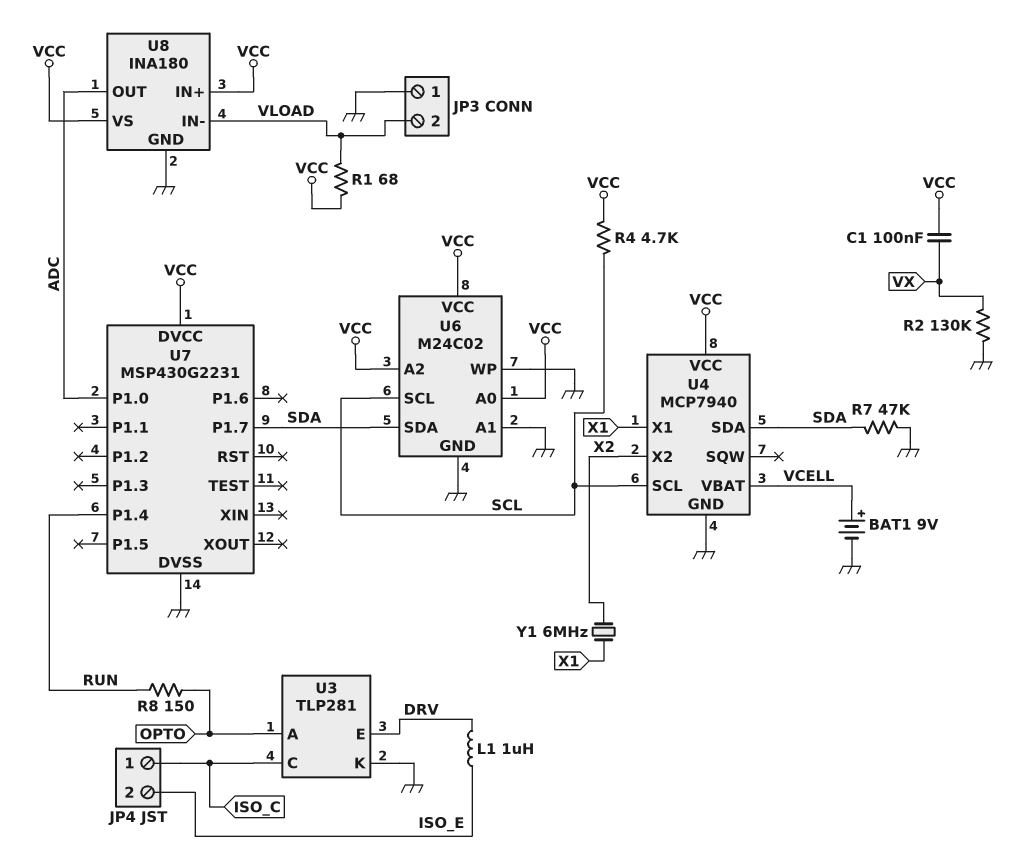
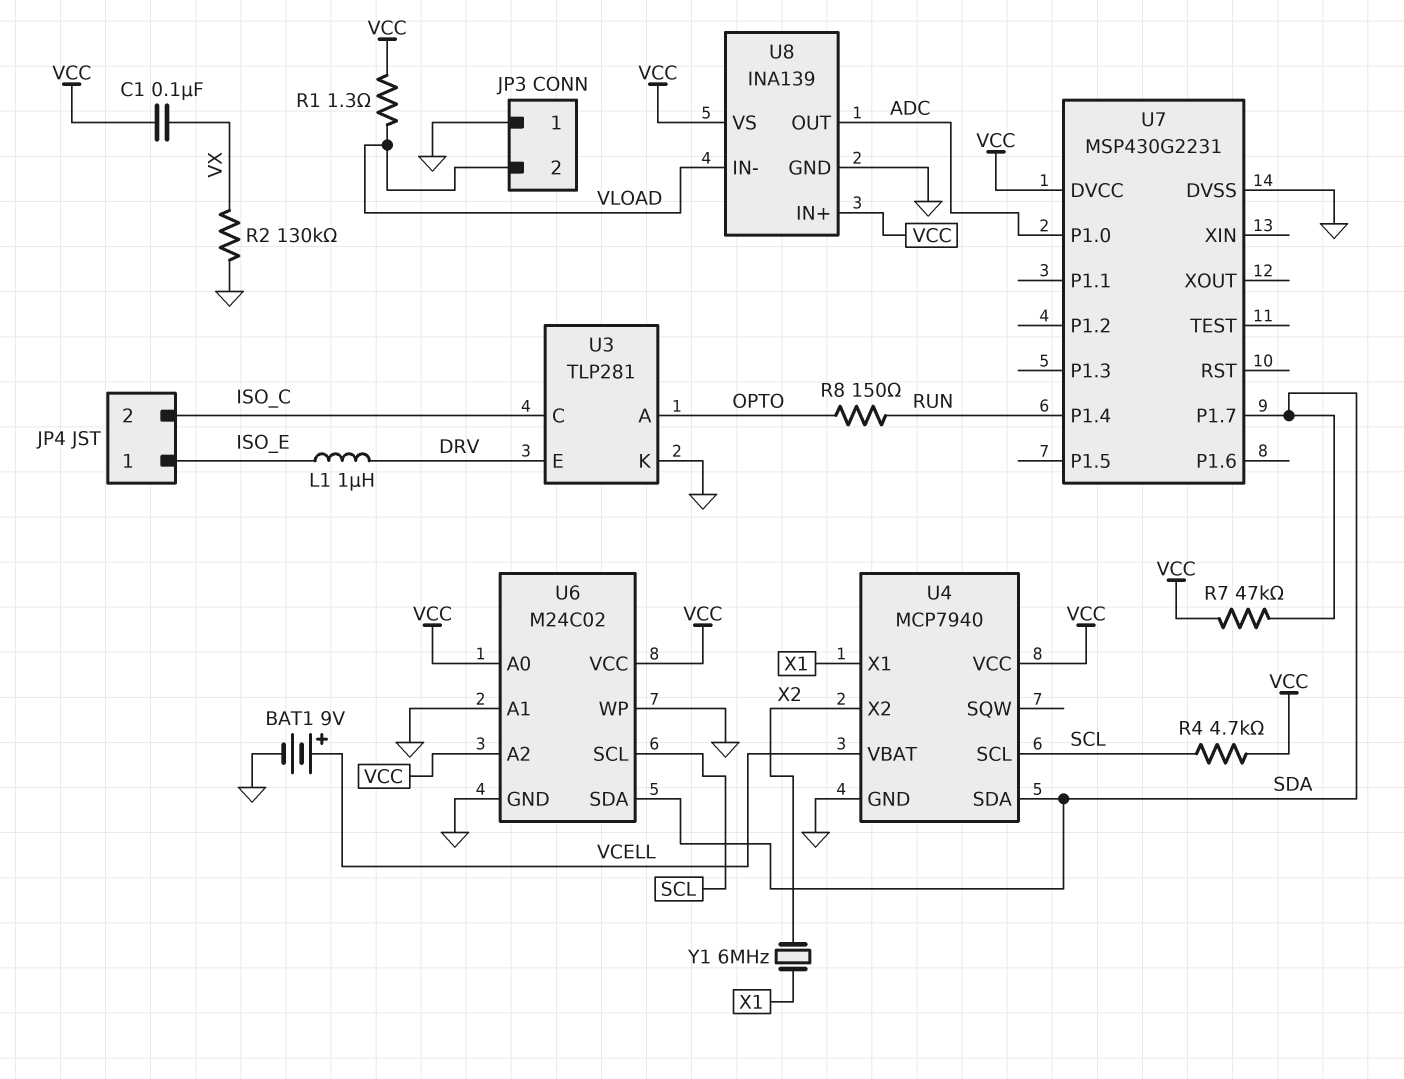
JP4 pin 1: ISO_C -> ISO_E
JP4 pin 2: ISO_E -> ISO_C
R1: 68 (VCC, VLOAD) -> 1.3 (VCC, VLOAD)
R7: 47k (GND, SDA) -> 47k (SDA, VCC)
U8: INA180 -> INA139

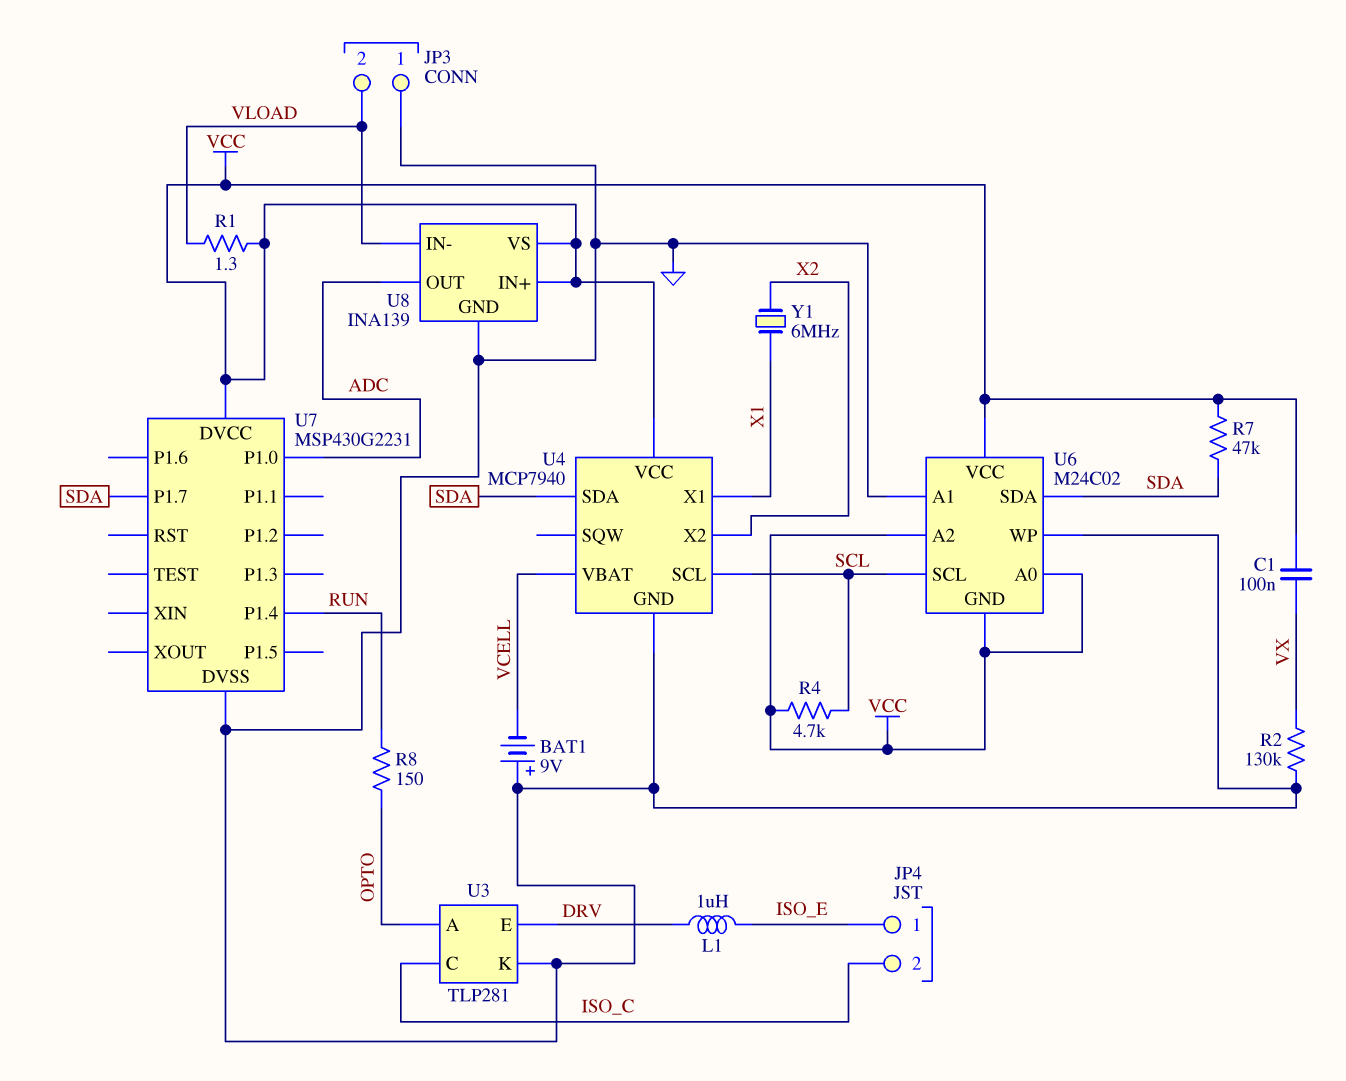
BAT1: 9V (plus VCELL, minus GND) -> 9V (plus GND, minus VCELL)
U6 pin GND: GND -> VCC

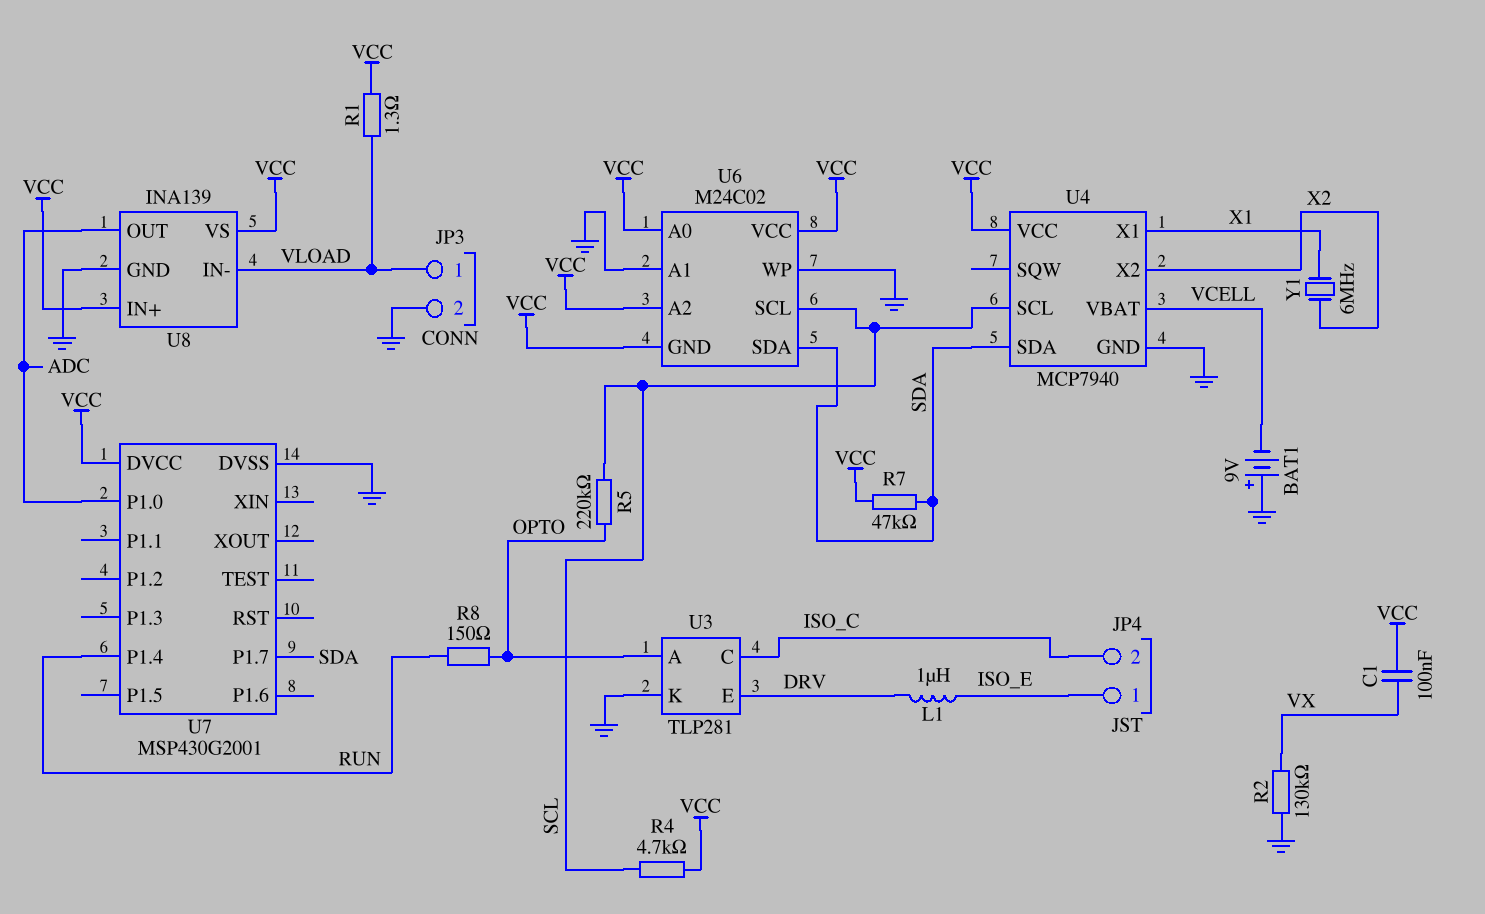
JP3 pin 1: GND -> VLOAD
JP3 pin 2: VLOAD -> GND
R5: none -> 220k (OPTO, SCL)
U7: MSP430G2231 -> MSP430G2001

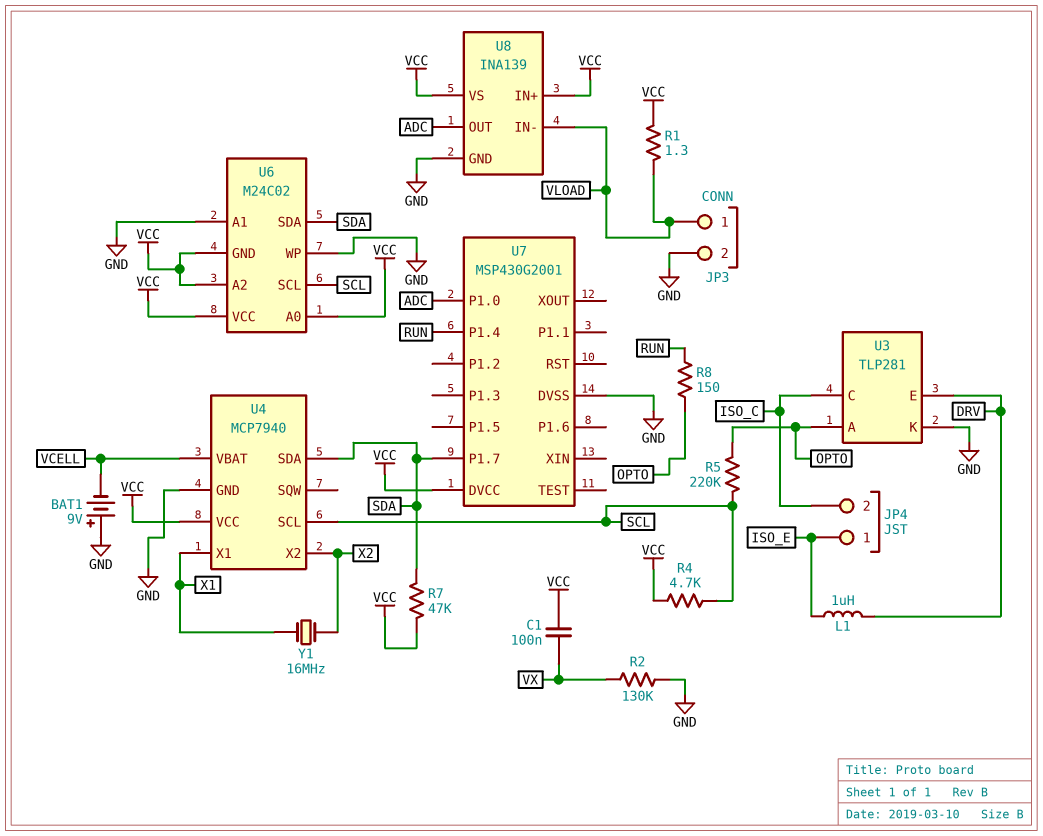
Y1: 6MHz (X1, X2) -> 16MHz (X1, X2)

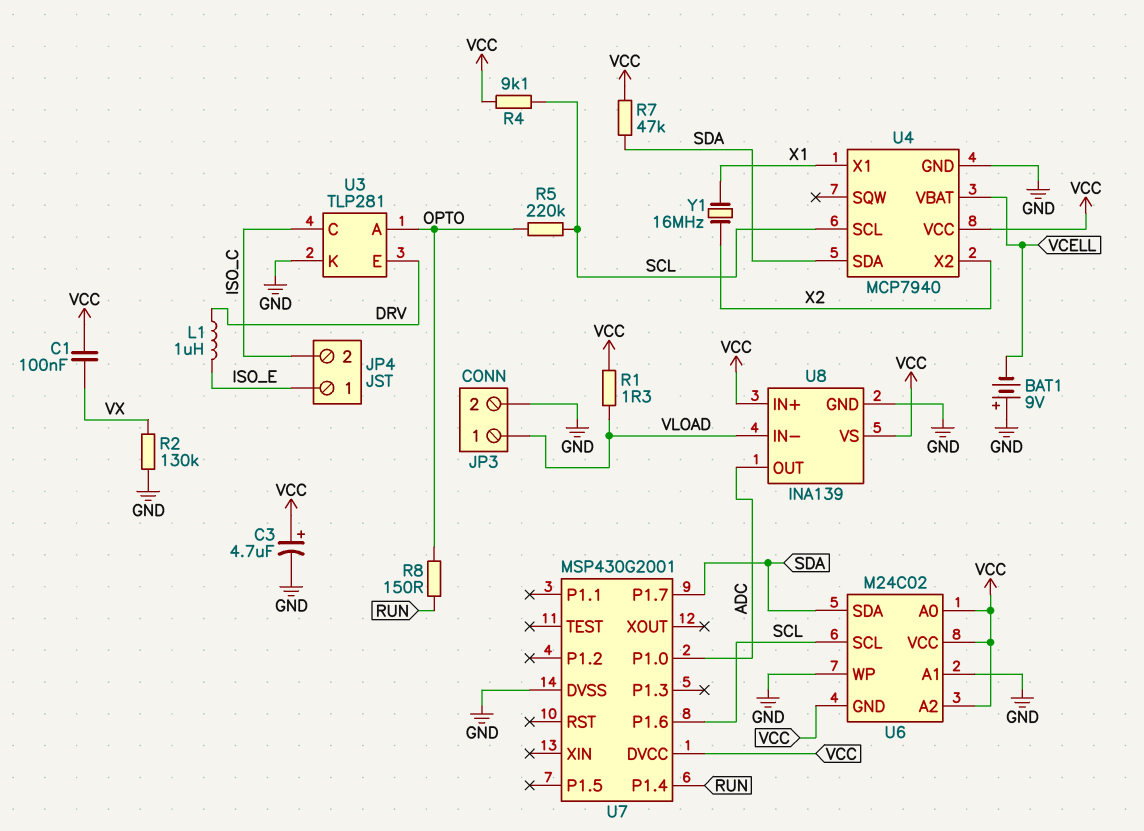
C3: none -> 4.7uF (plus VCC, minus GND)
R4: 4.7k (SCL, VCC) -> 9.1k (SCL, VCC)
U7 pin P1.6: none -> SCL

